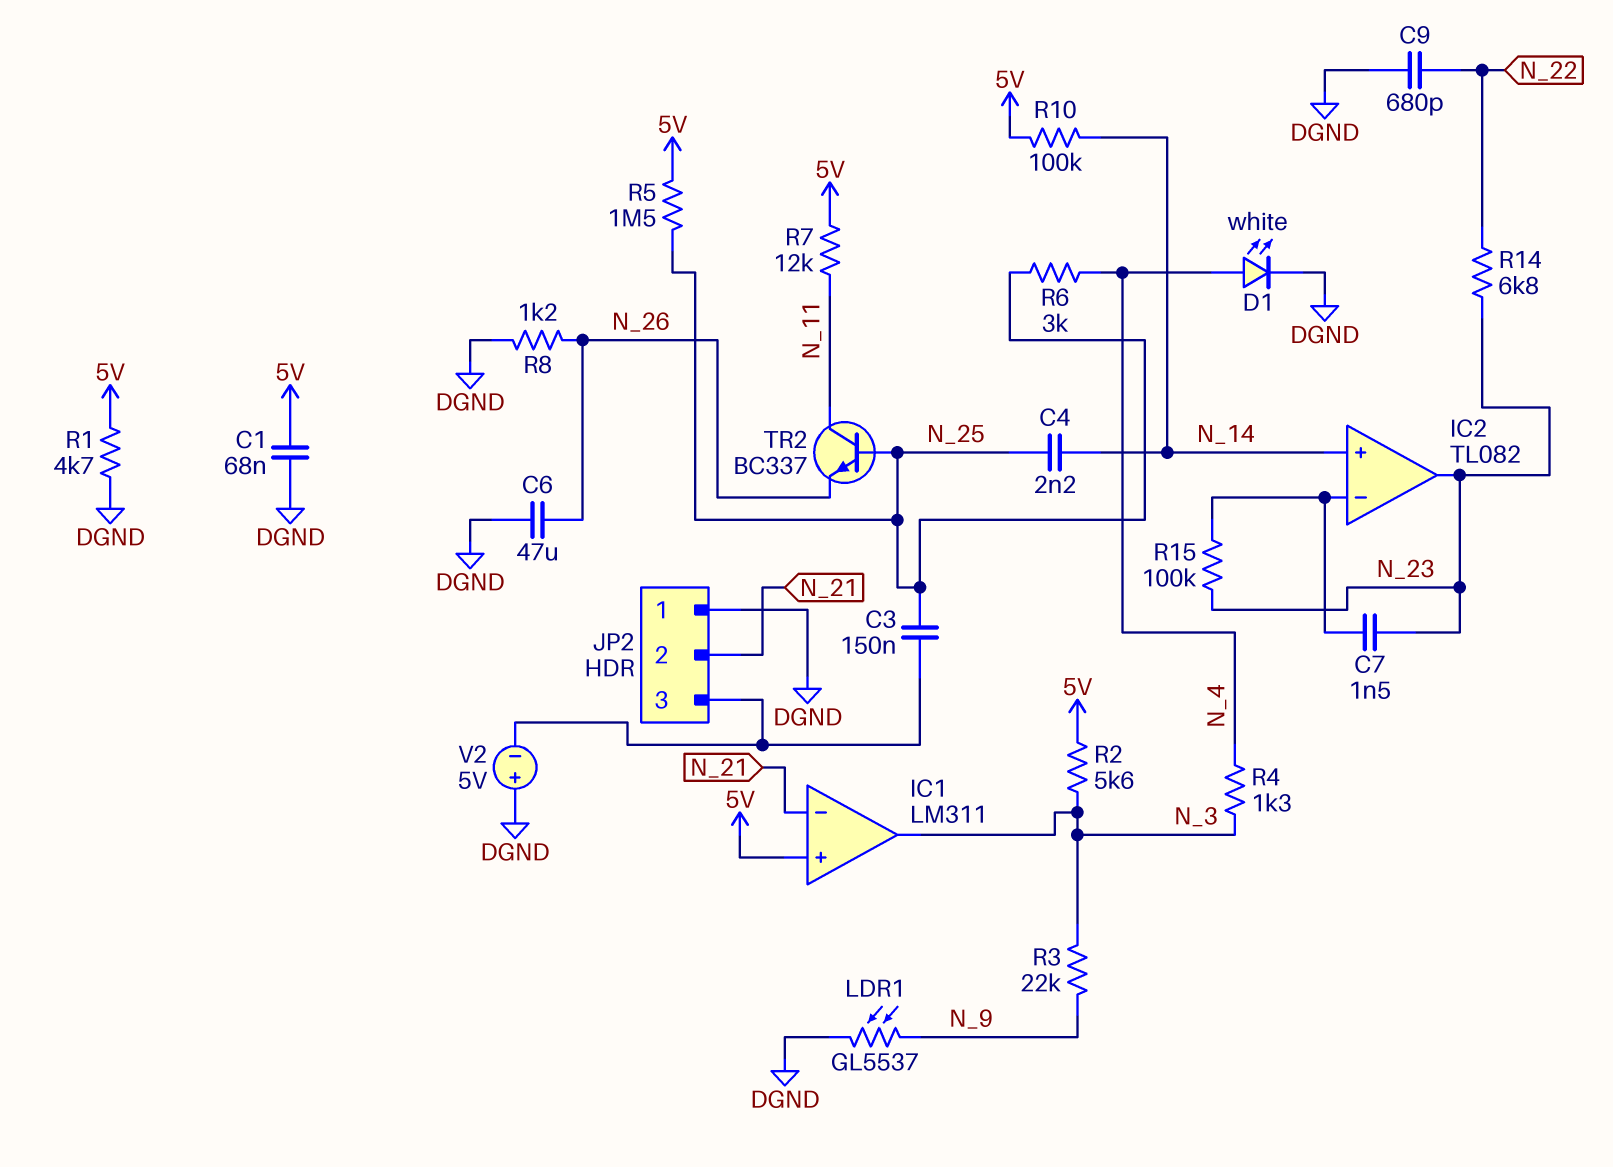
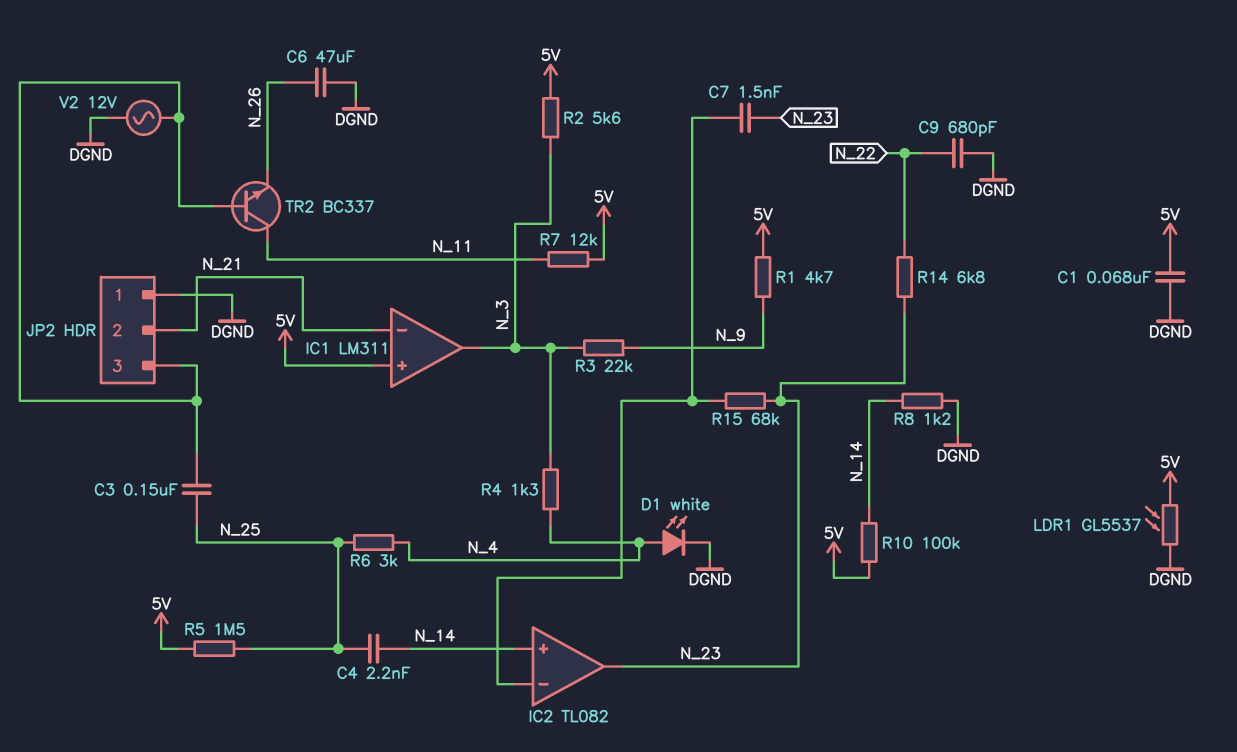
LDR1: GL5537 (DGND, N_9) -> GL5537 (5V, DGND)
R1: 4.7k (5V, DGND) -> 4.7k (5V, N_9)
R8: 1.2k (DGND, N_26) -> 1.2k (DGND, N_14)
R15: 100k (IC2/in-, N_23) -> 68k (IC2/in-, N_23)
TR2: NPN BC337 (B N_25, C N_11, E N_26) -> NPN BC337 (B JP2/3, C N_11, E N_26)
V2: 5V (plus DGND, minus JP2/3) -> AC 12V (DGND, JP2/3)

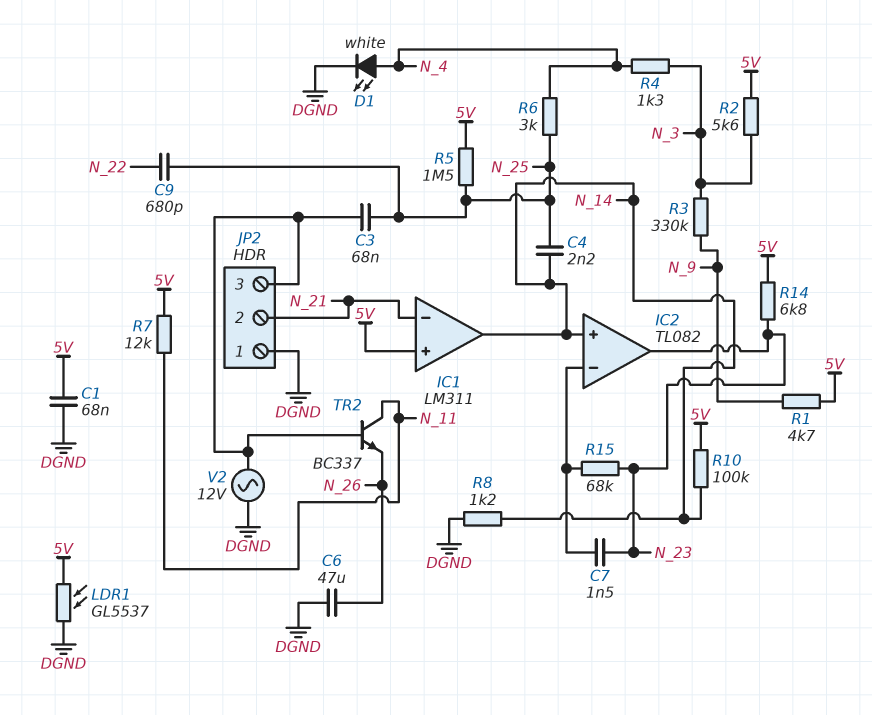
C3: 150nF (JP2/3, N_25) -> 68nF (JP2/3, N_25)
C9: 680pF (DGND, N_22) -> 680pF (N_22, N_25)
IC1 pin out: N_3 -> N_14
R3: 22k (N_3, N_9) -> 330k (N_3, N_9)
R14: 6.8k (N_22, N_23) -> 6.8k (5V, N_23)

